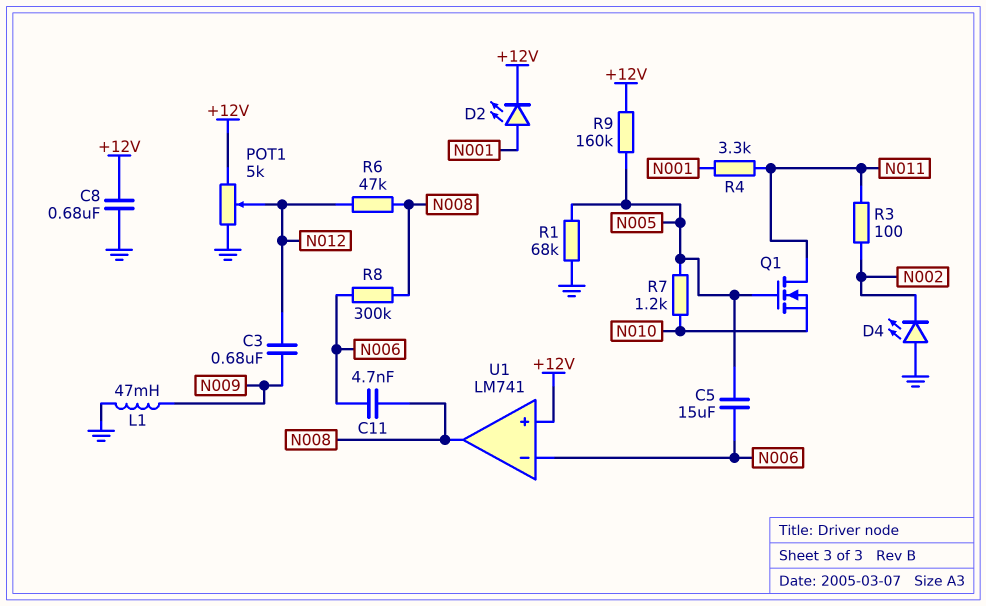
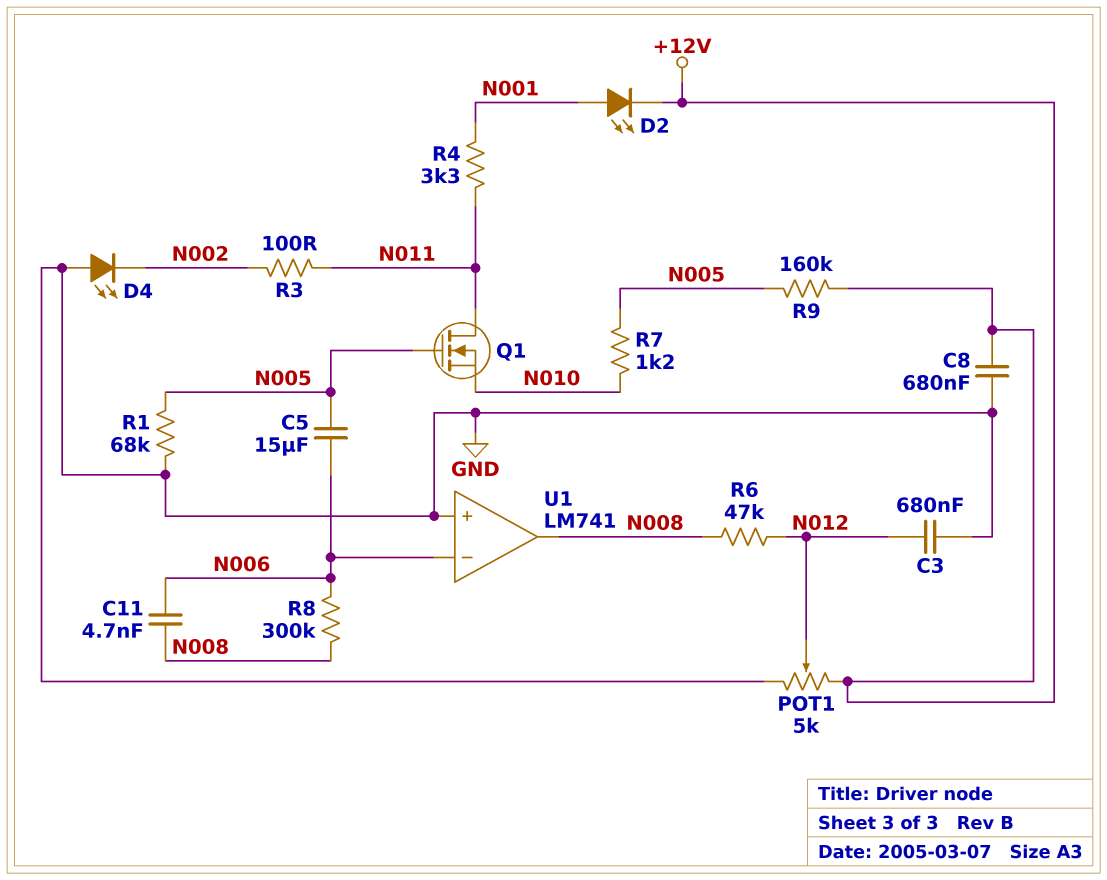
C3: 680nF (N009, N012) -> 680nF (GND, N012)
L1: 47mH (GND, N009) -> none
U1 pin in+: +12V -> GND

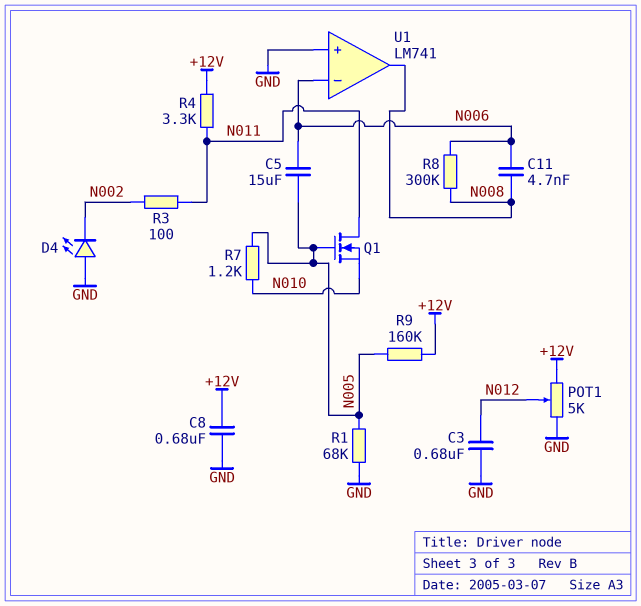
D2: LED (A N001, K +12V) -> none
R4: 3.3k (N001, N011) -> 3.3k (+12V, N011)
R6: 47k (N008, N012) -> none

